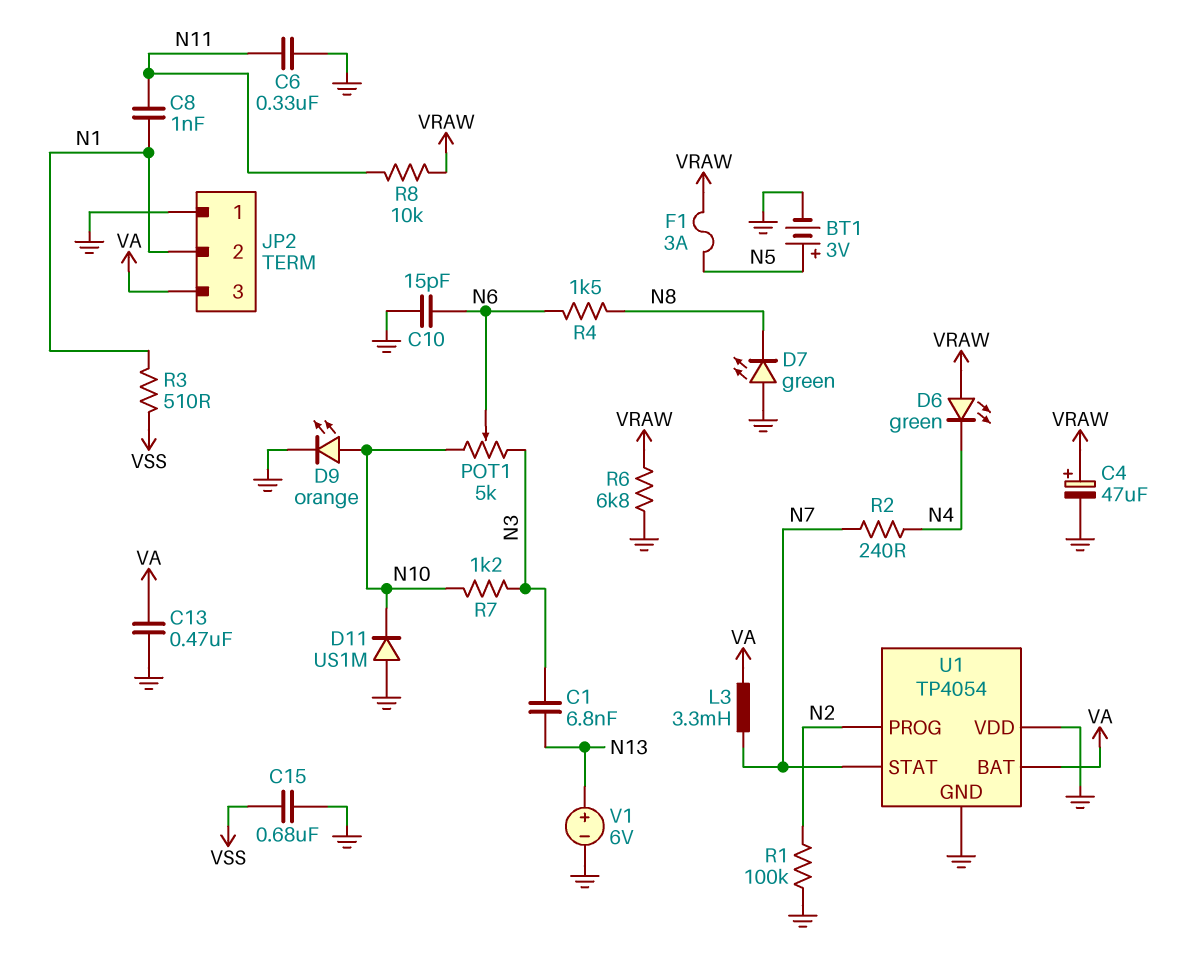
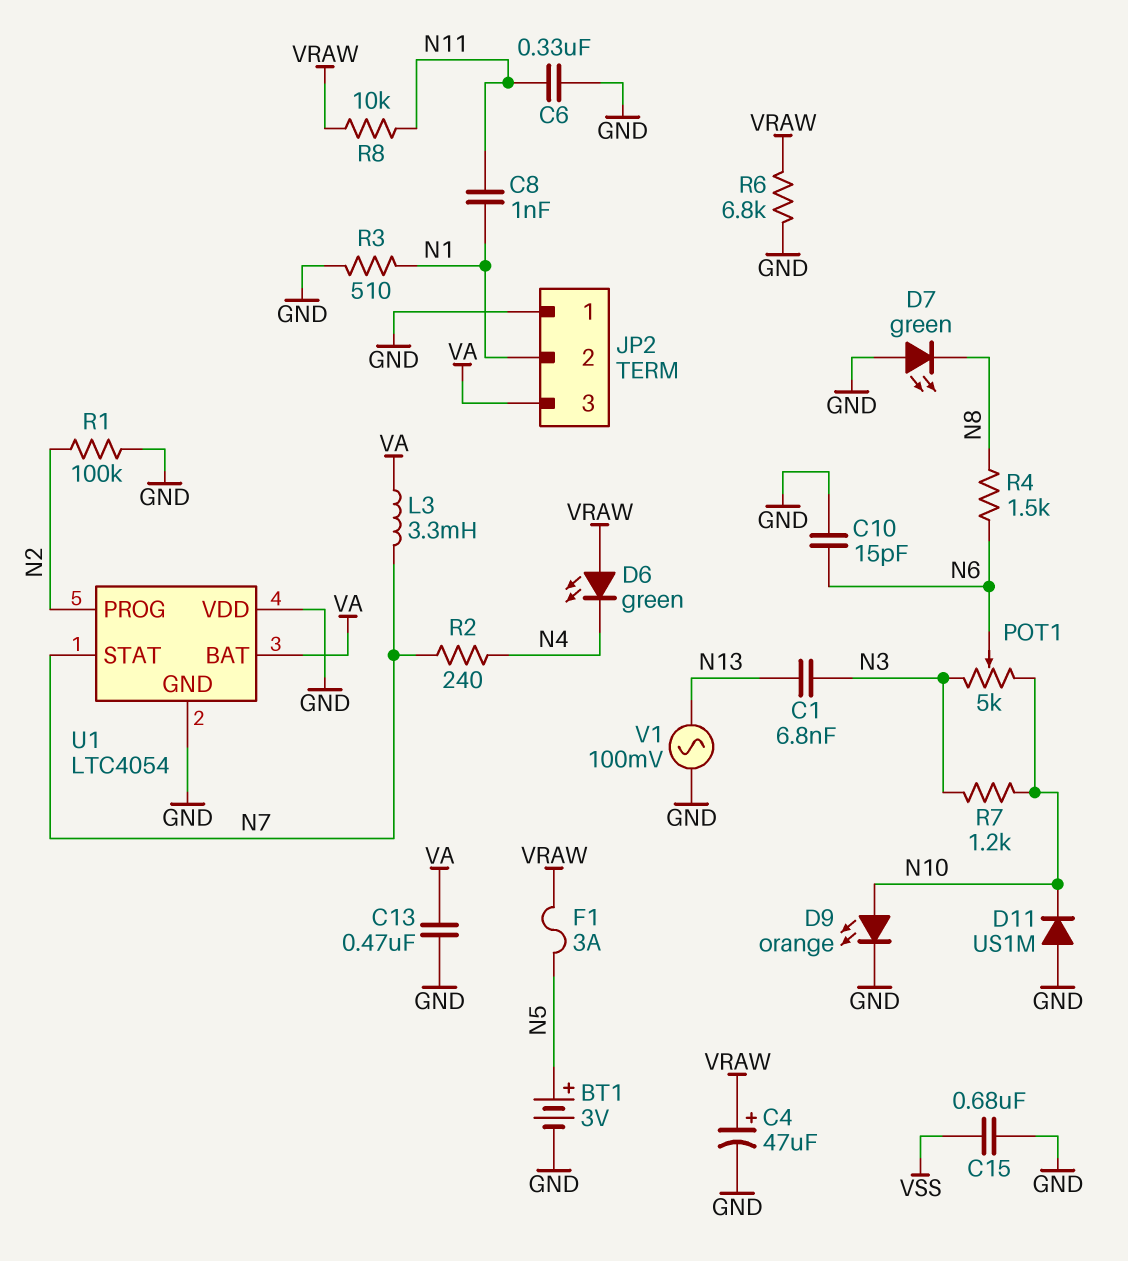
R3: 510 (N1, VSS) -> 510 (GND, N1)
U1: TP4054 -> LTC4054
V1: 6V (plus N13, minus GND) -> AC 100mV (GND, N13)

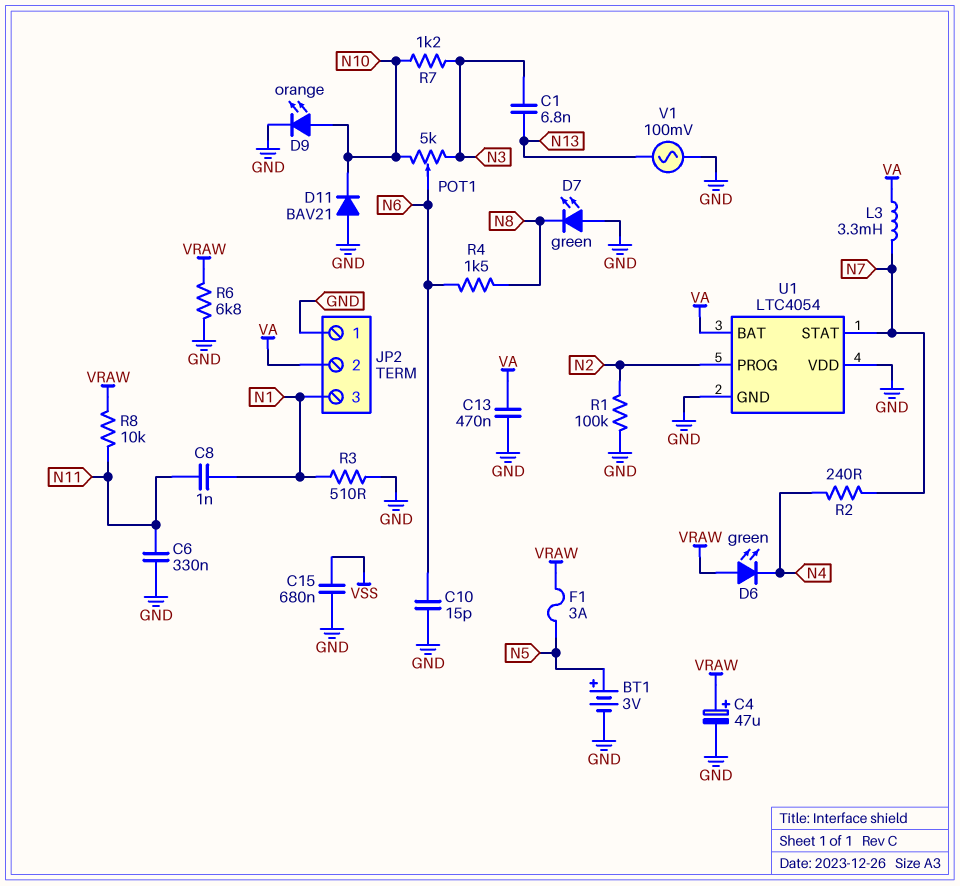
D11: diode US1M (A GND, K N10) -> diode BAV21 (A GND, K N10)
JP2 pin 2: N1 -> VA
JP2 pin 3: VA -> N1

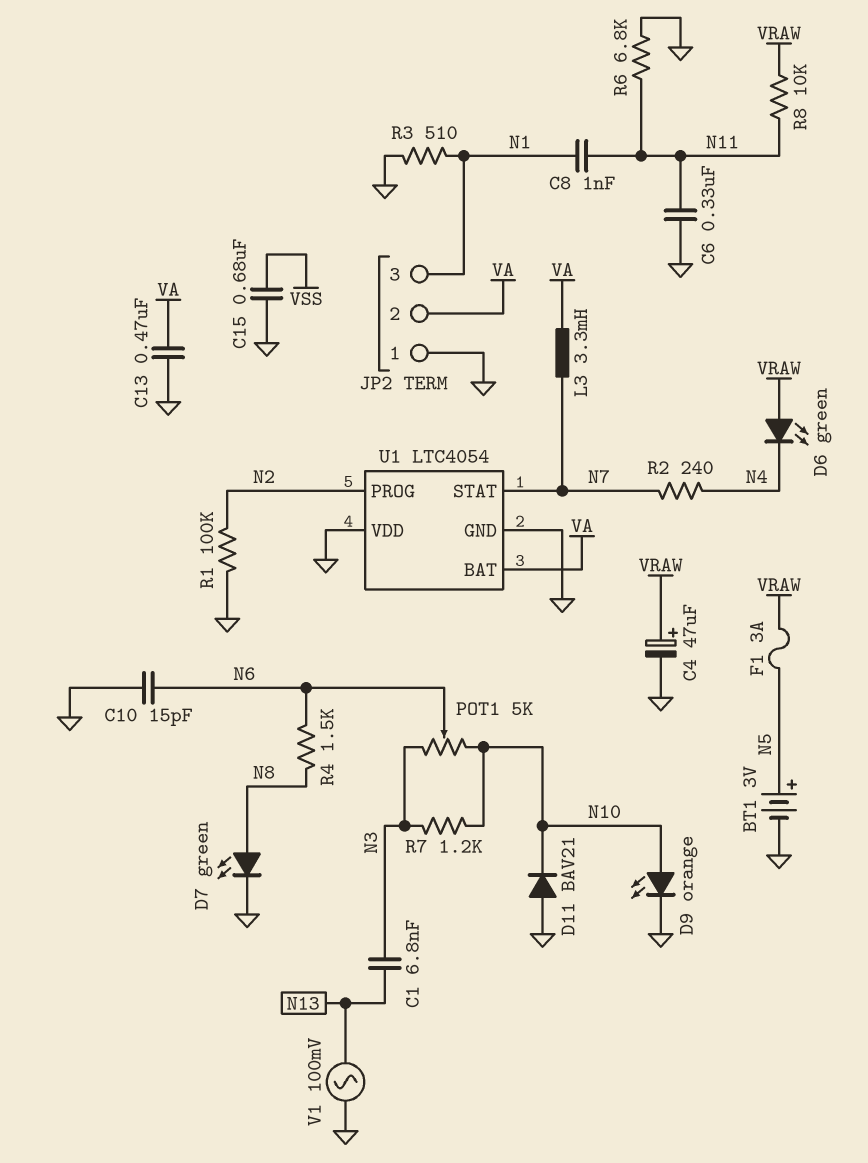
D7: LED green (A GND, K N8) -> LED green (A N8, K GND)
R6: 6.8k (GND, VRAW) -> 6.8k (GND, N11)

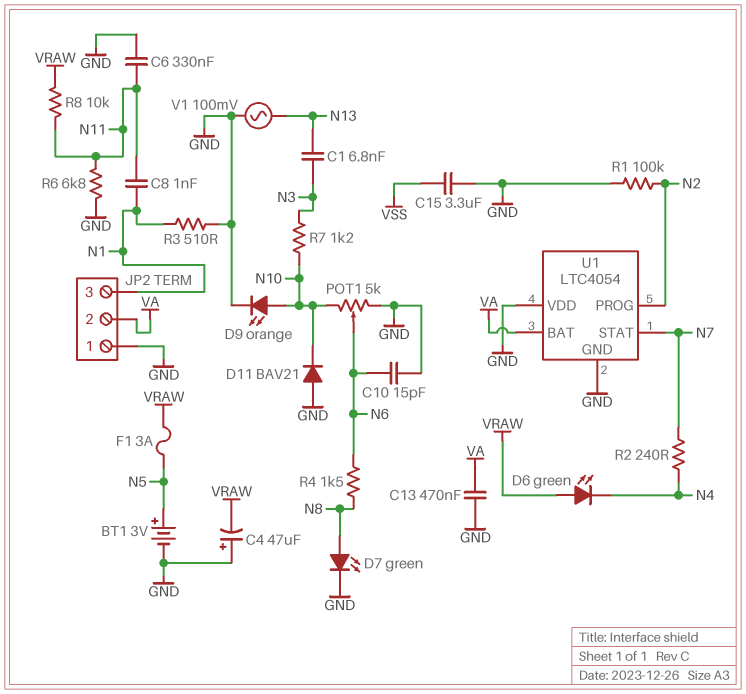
C4: 47uF (plus VRAW, minus GND) -> 47uF (plus GND, minus VRAW)
C15: 680nF (GND, VSS) -> 3.3uF (GND, VSS)
L3: 3.3mH (N7, VA) -> none
POT1: 5k (N3, N10, wiper N6) -> 5k (GND, N10, wiper N6)

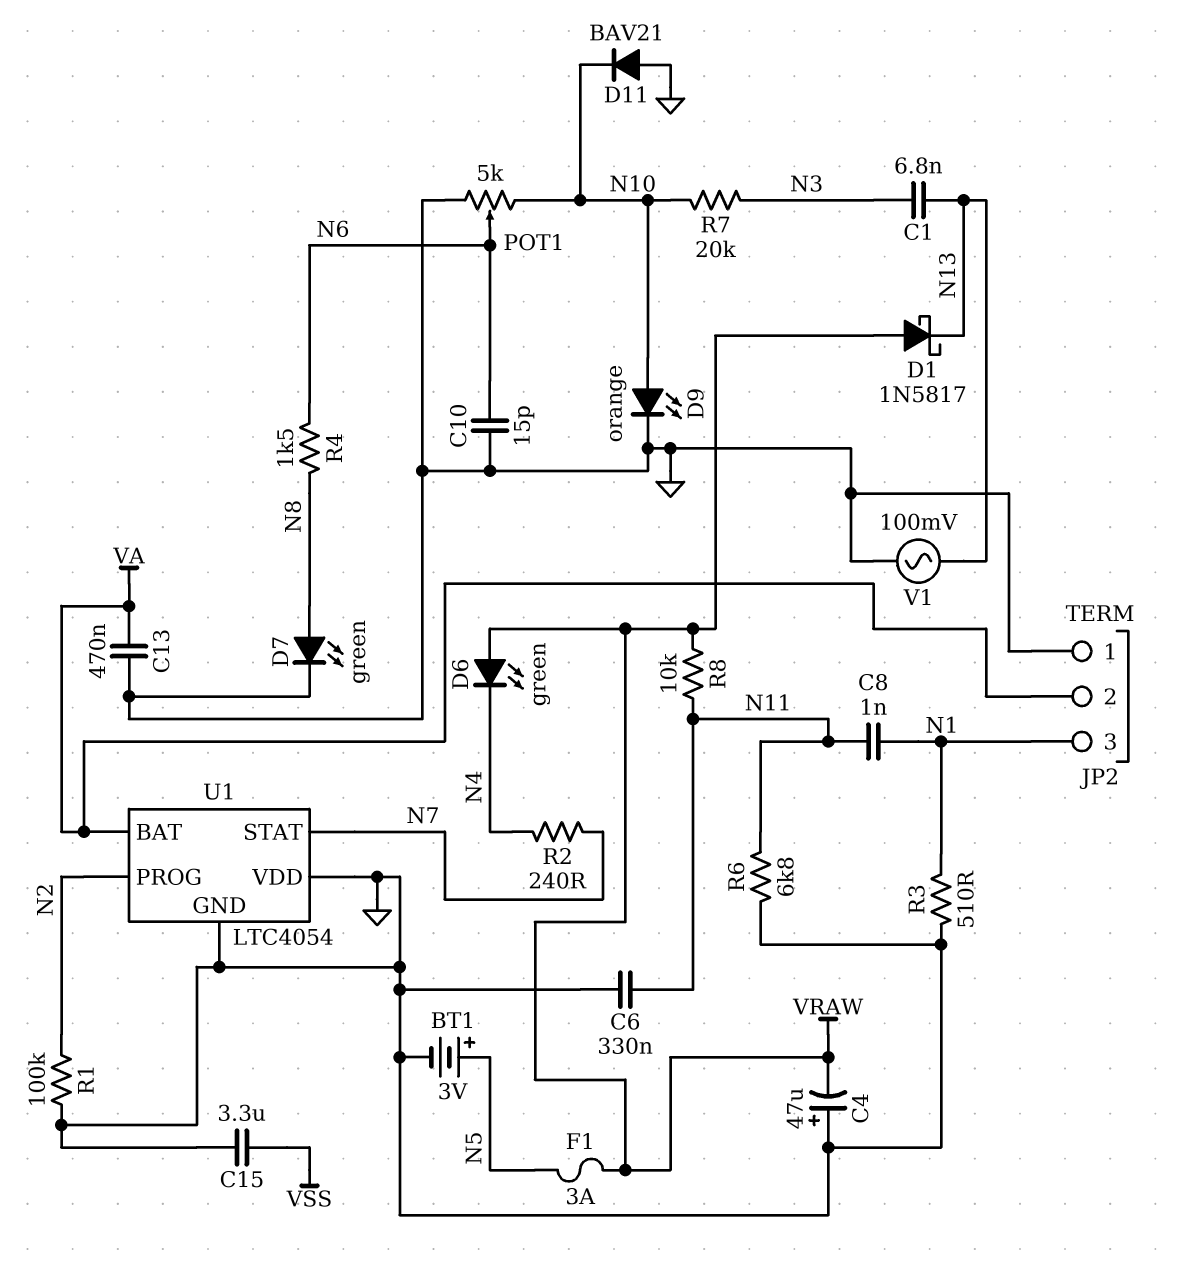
D1: none -> schottky 1N5817 (A VRAW, K N13)
R7: 1.2k (N3, N10) -> 20k (N3, N10)

